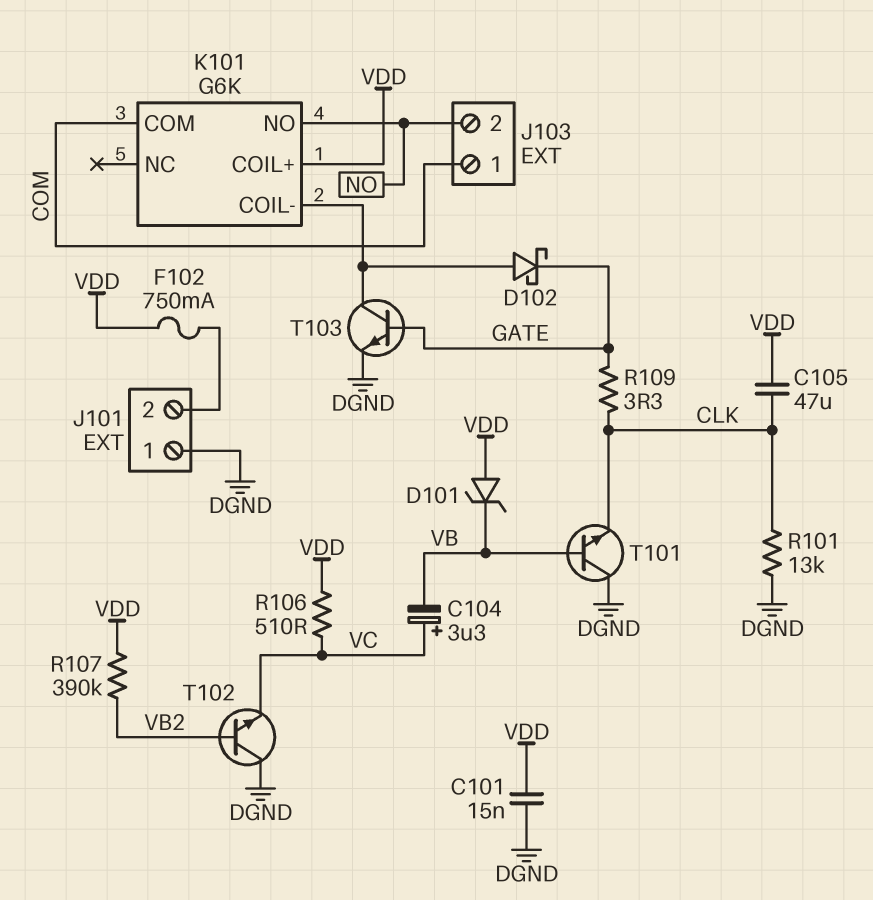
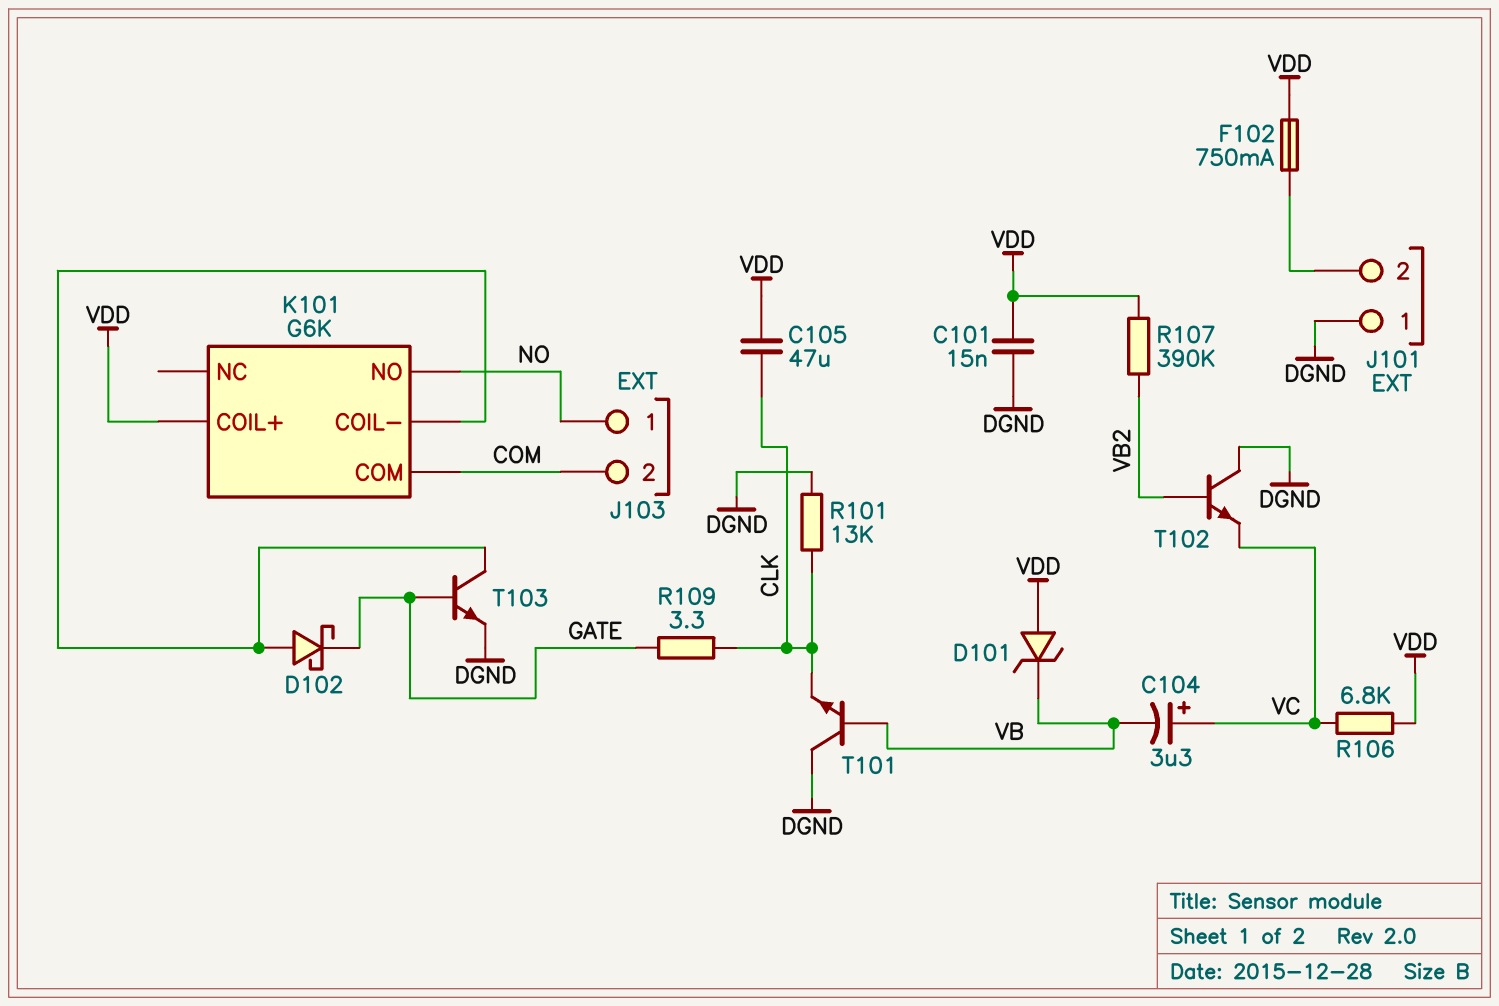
J103 pin 1: COM -> NO
J103 pin 2: NO -> COM
R106: 510 (VC, VDD) -> 6.8k (VC, VDD)

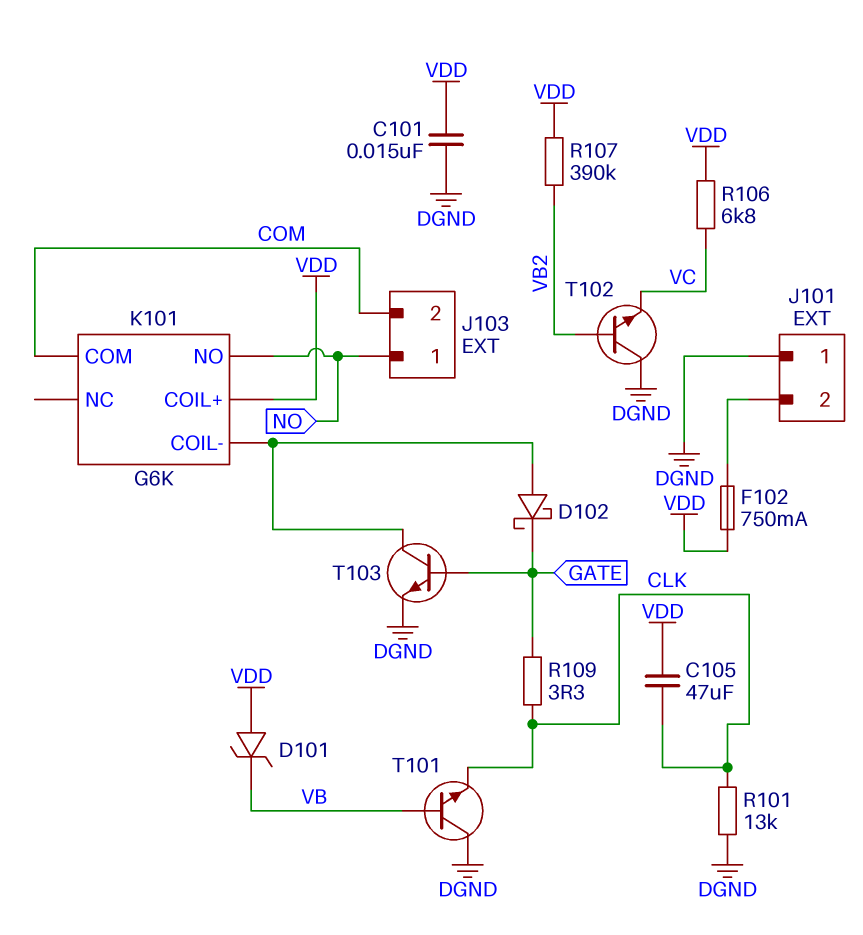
C104: 3.3uF (plus VC, minus VB) -> none

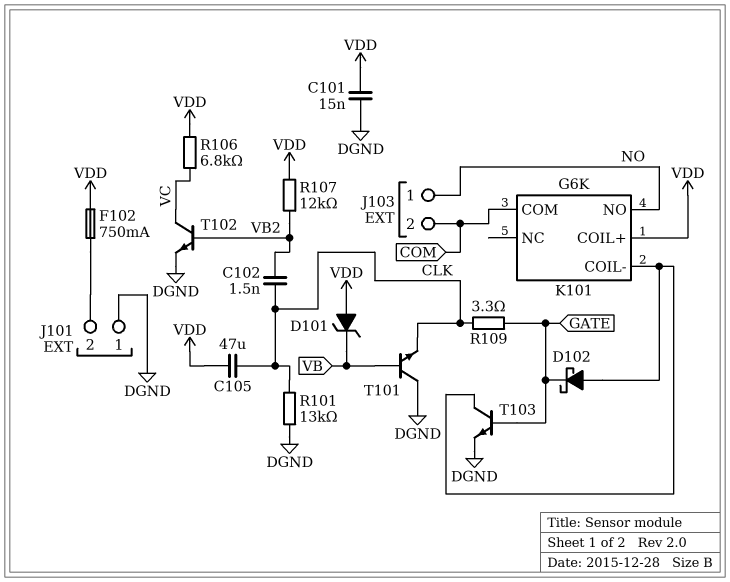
C102: none -> 1.5nF (CLK, VB2)
R107: 390k (VB2, VDD) -> 12k (VB2, VDD)
T102: NPN (B VB2, C DGND, E VC) -> NPN (B VB2, C VC, E DGND)

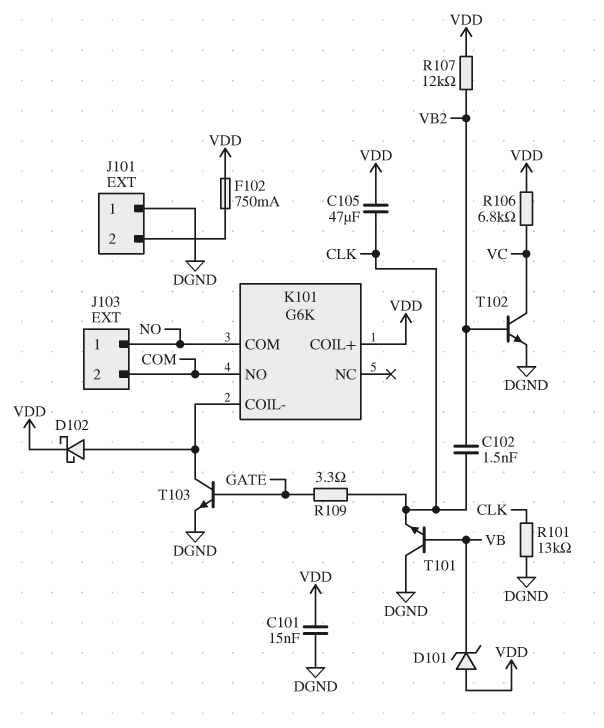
D102: schottky (A K101/COIL-, K GATE) -> schottky (A K101/COIL-, K VDD)
K101 pin COM: COM -> NO
K101 pin NO: NO -> COM

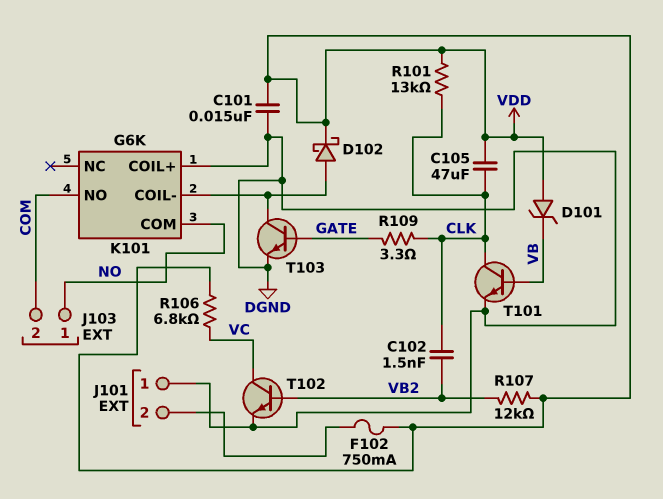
K101 pin COIL+: VDD -> DGND
R101: 13k (CLK, DGND) -> 13k (CLK, VDD)
T101: NPN (B VB, C DGND, E CLK) -> NPN (B VB, C CLK, E DGND)

